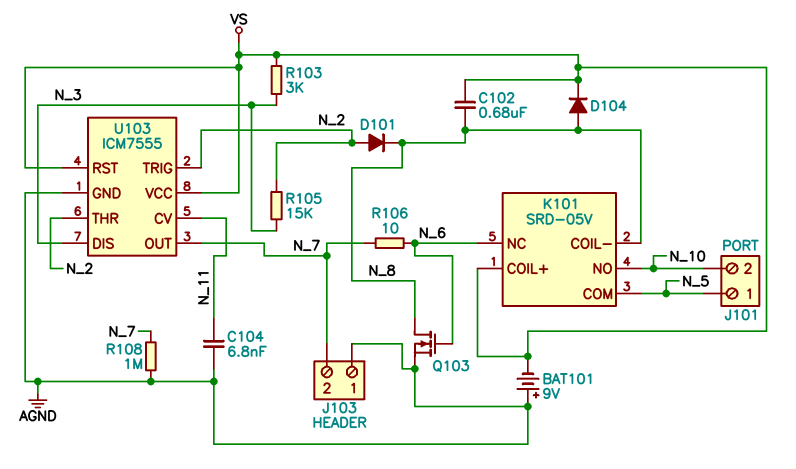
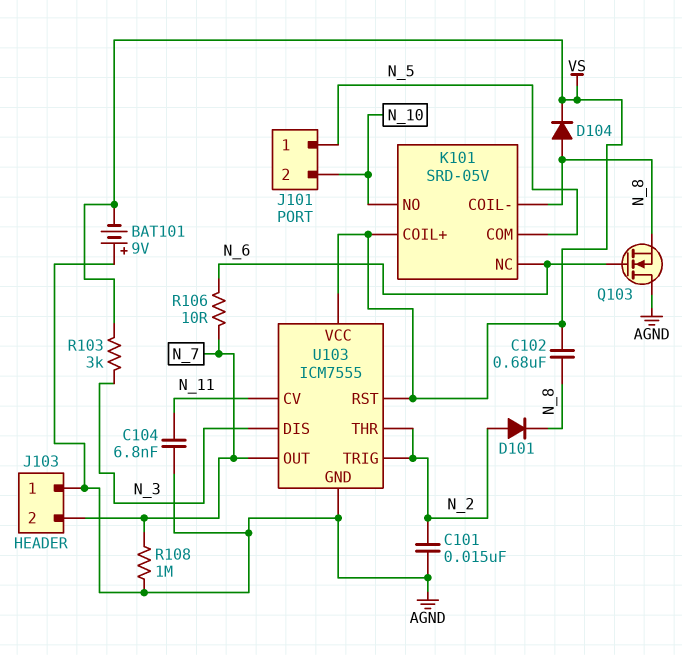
C101: none -> 15nF (AGND, N_2)
Q103: NMOS (G N_6, D N_8, S AGND) -> NMOS (G N_6, D AGND, S N_8)
R105: 15k (N_2, N_3) -> none

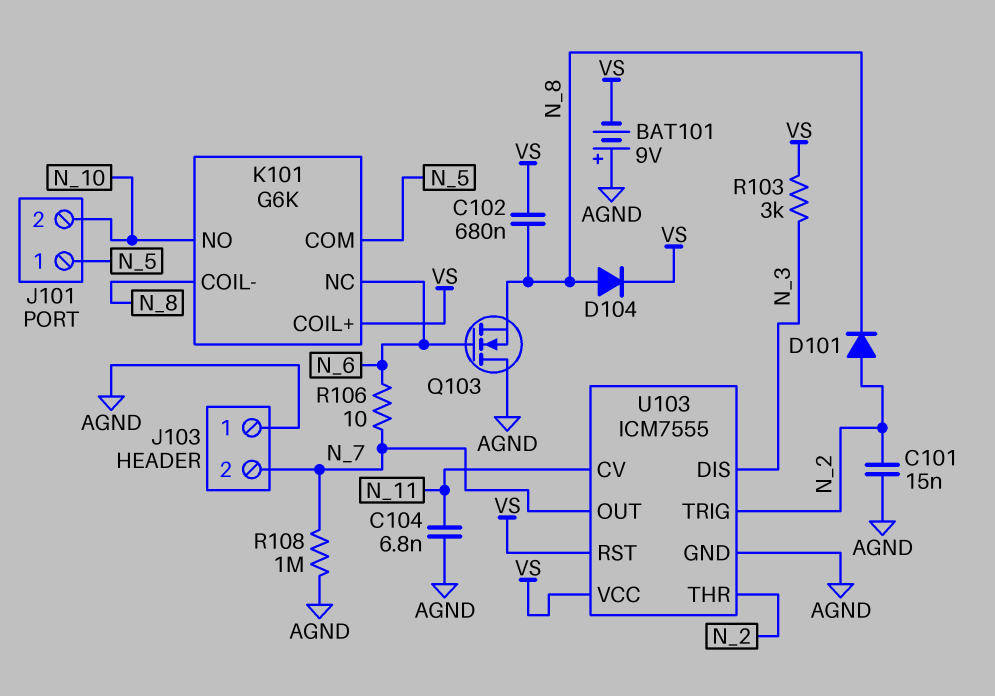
K101: SRD-05V -> G6K

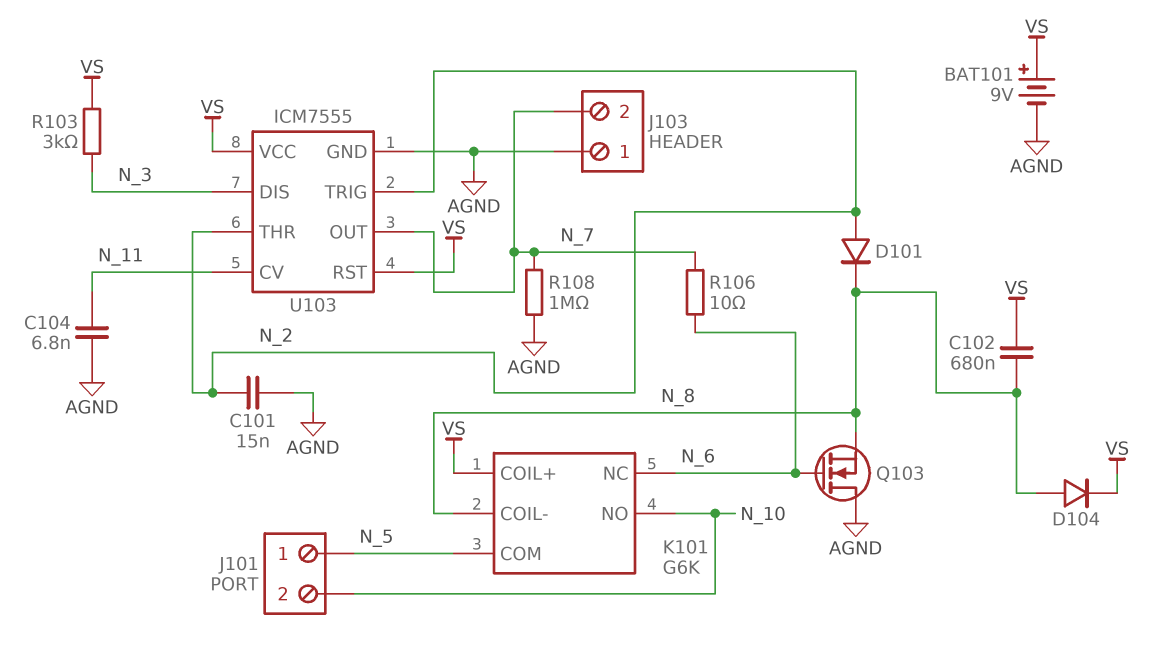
BAT101: 9V (plus AGND, minus VS) -> 9V (plus VS, minus AGND)

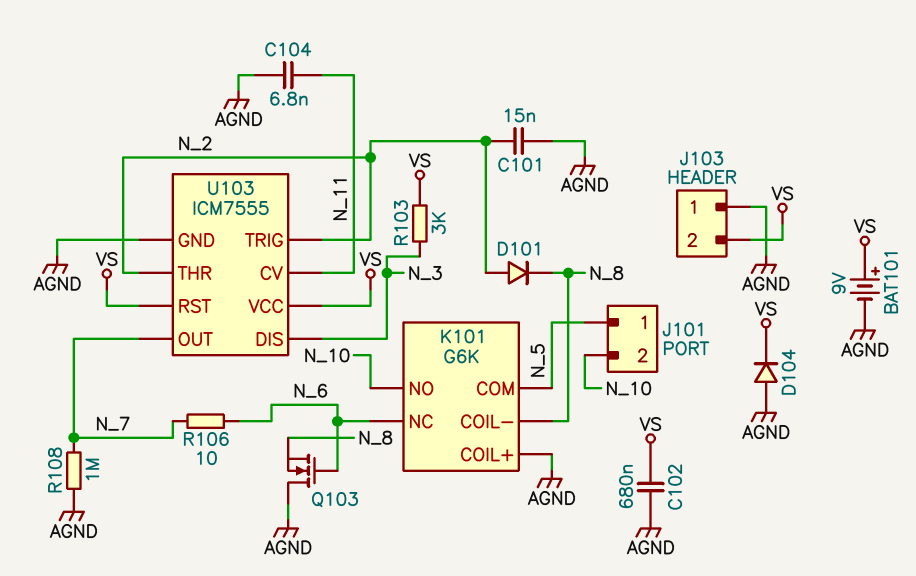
C102: 680nF (N_8, VS) -> 680nF (AGND, VS)
D104: diode (A N_8, K VS) -> diode (A AGND, K VS)
J103 pin 2: N_7 -> VS
K101 pin COIL+: VS -> AGND

